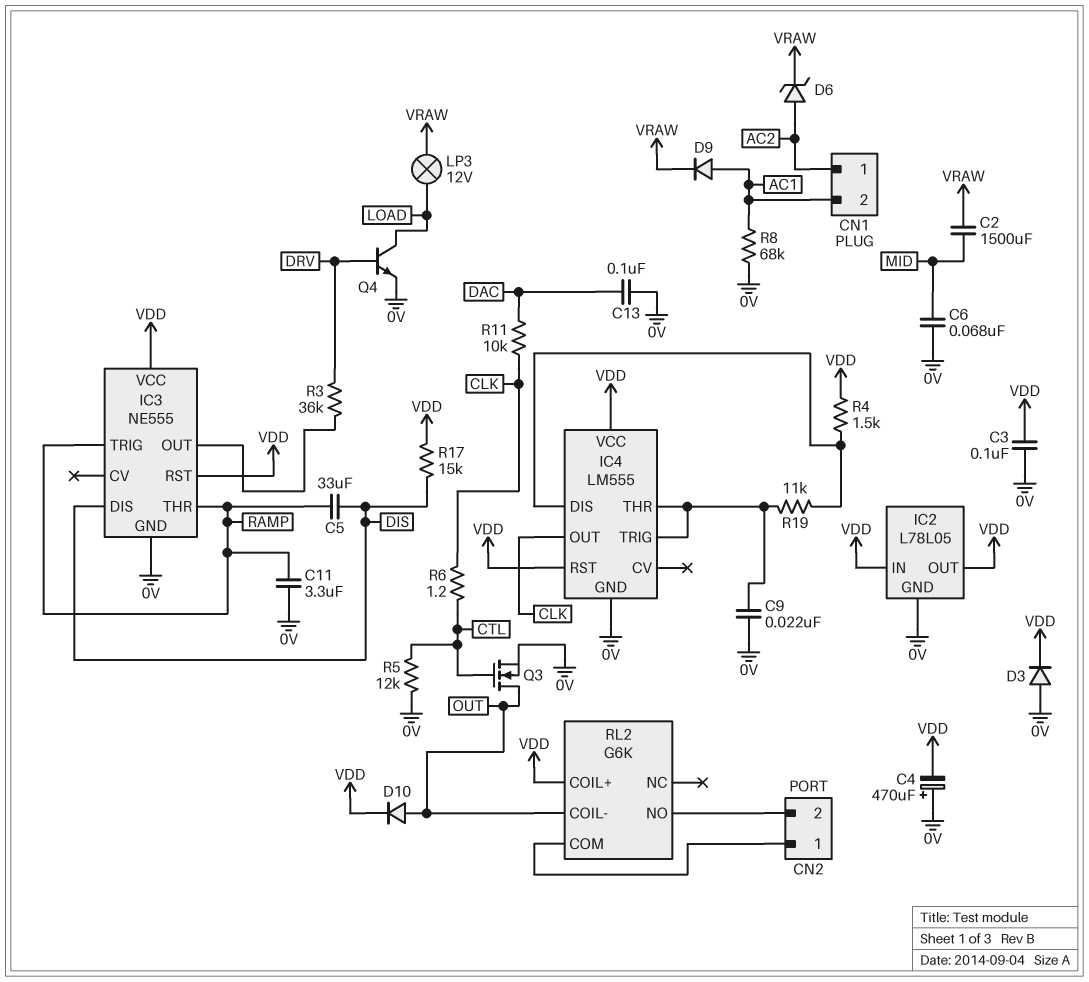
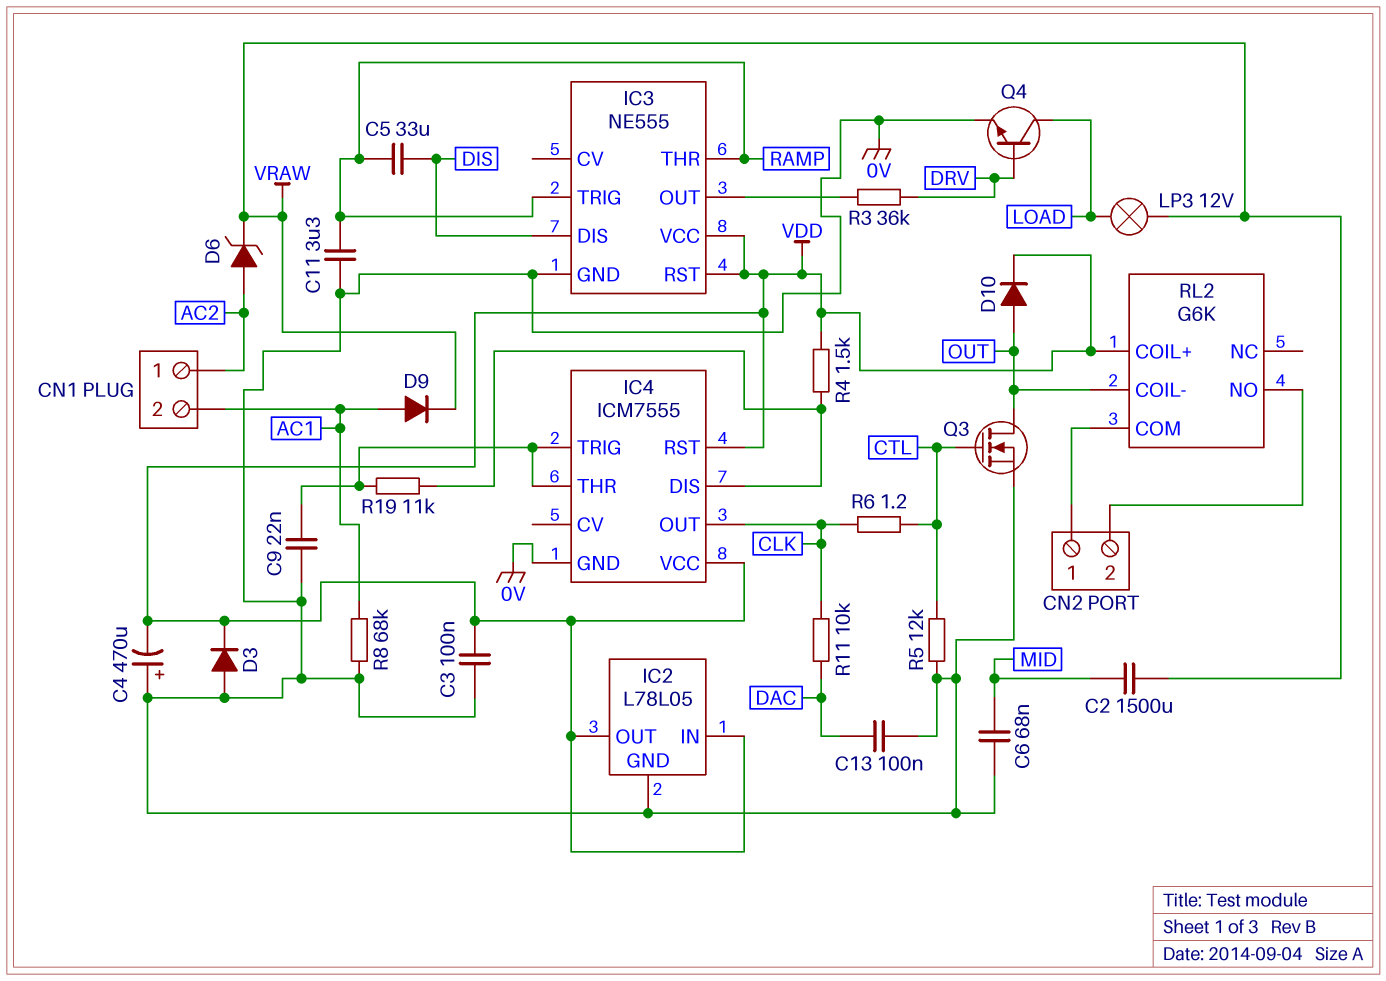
IC4: LM555 -> ICM7555
R17: 15k (DIS, VDD) -> none

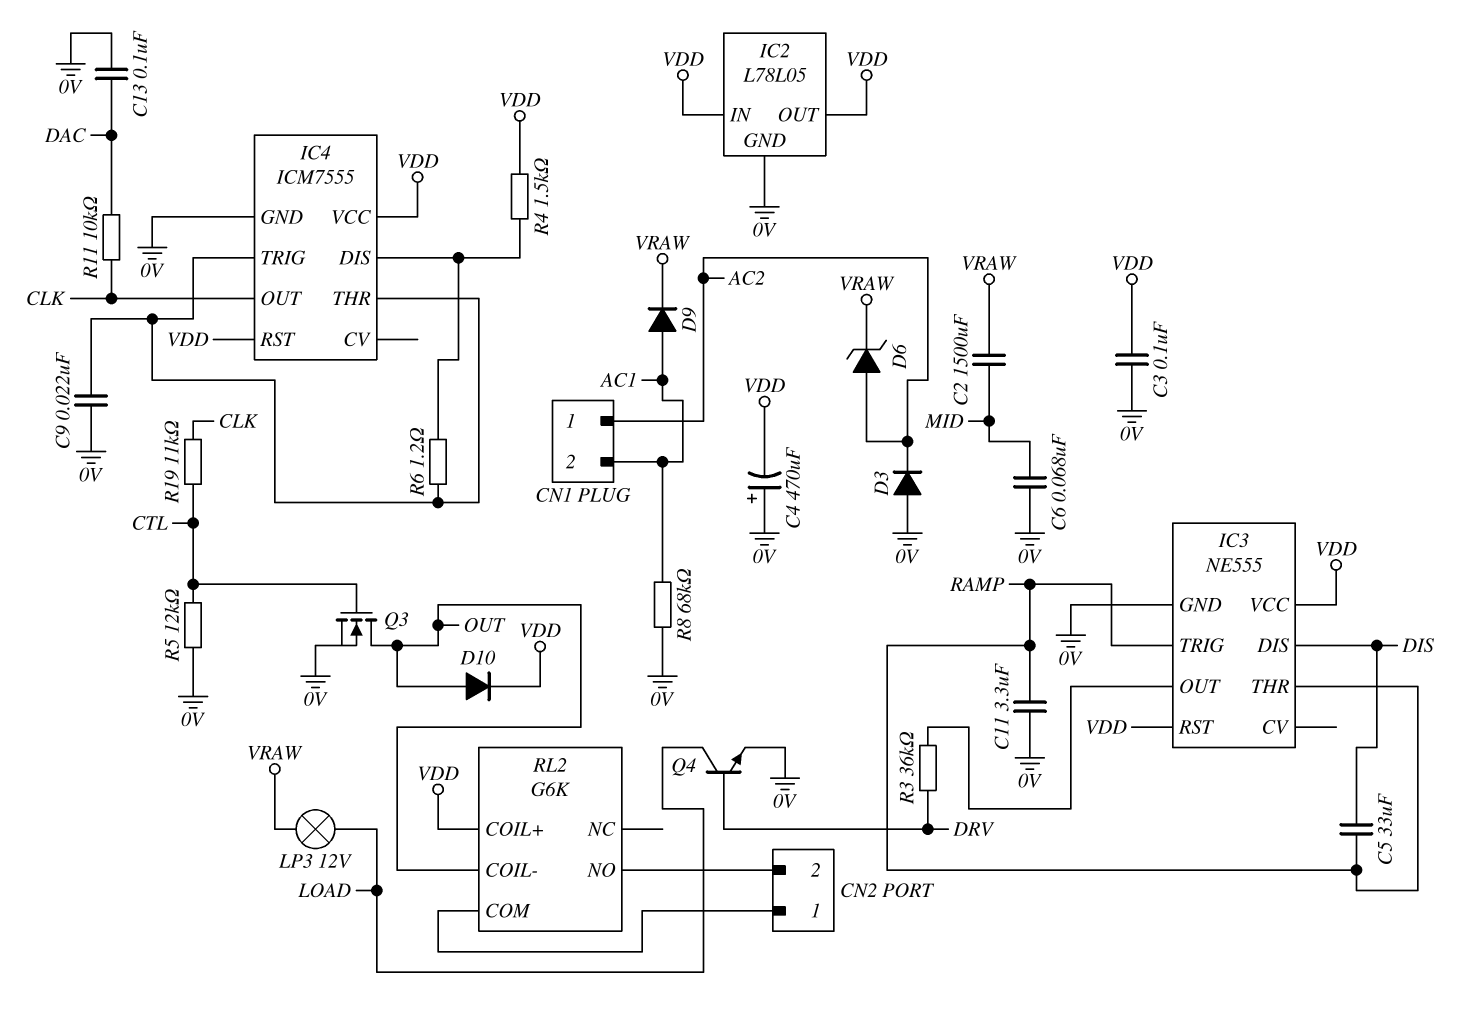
D3: diode (A 0V, K VDD) -> diode (A 0V, K AC2)
R6: 1.2 (CLK, CTL) -> 1.2 (IC4/DIS, IC4/THR)
R19: 11k (IC4/DIS, IC4/THR) -> 11k (CLK, CTL)

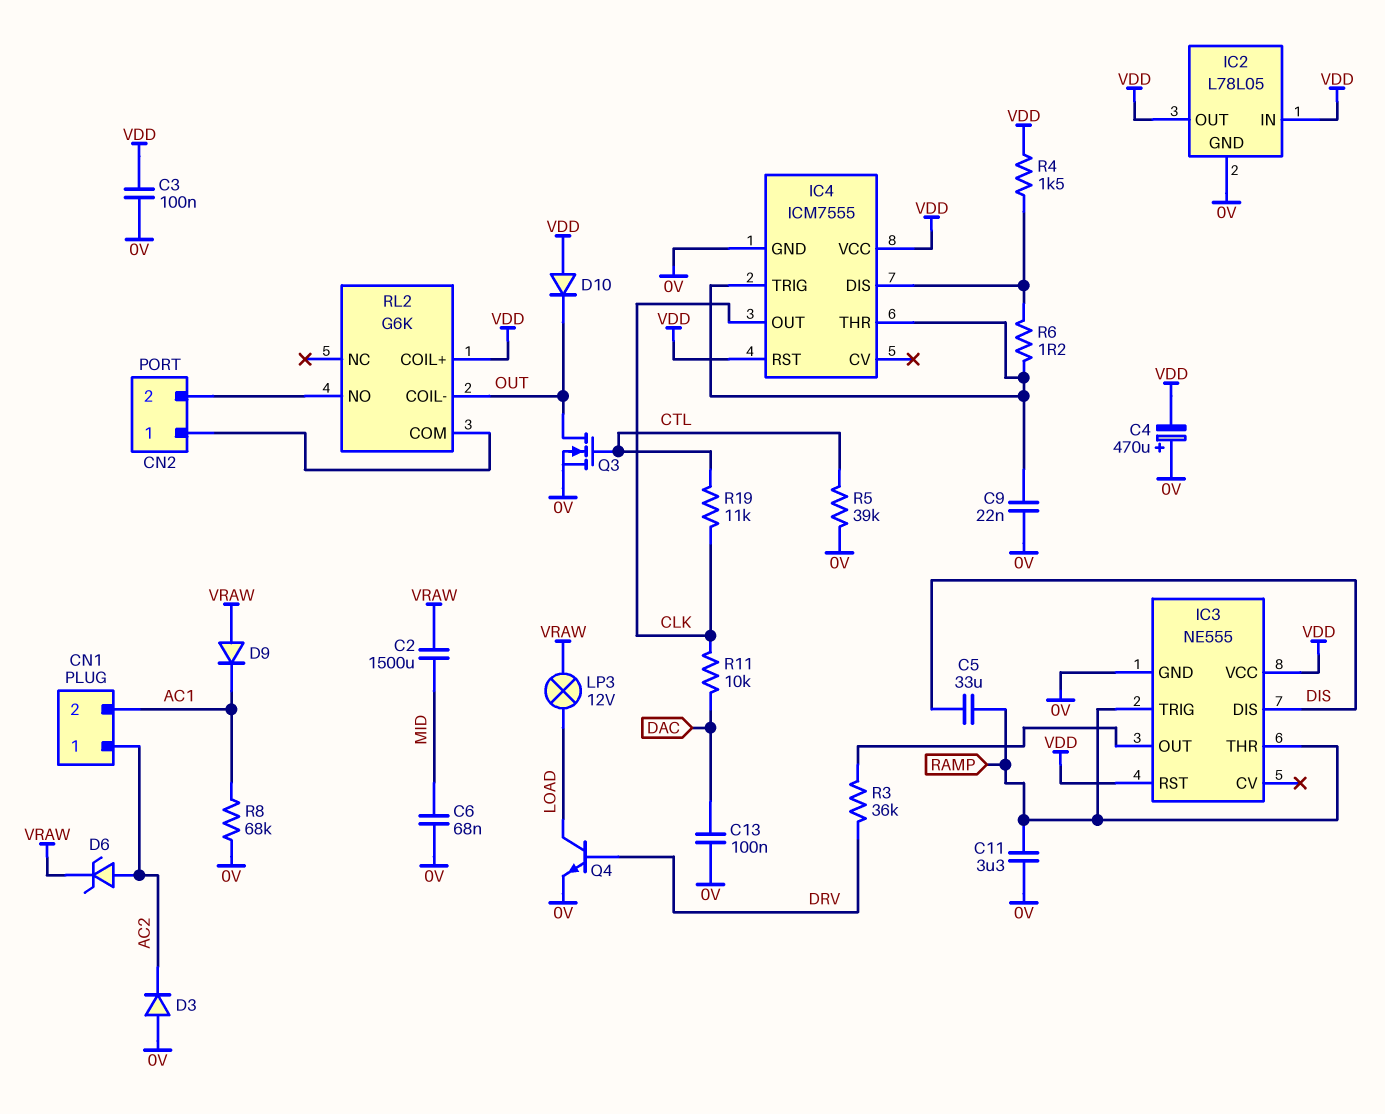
D9: diode (A AC1, K VRAW) -> diode (A VRAW, K AC1)
D10: diode (A OUT, K VDD) -> diode (A VDD, K OUT)
R5: 12k (0V, CTL) -> 39k (0V, CTL)

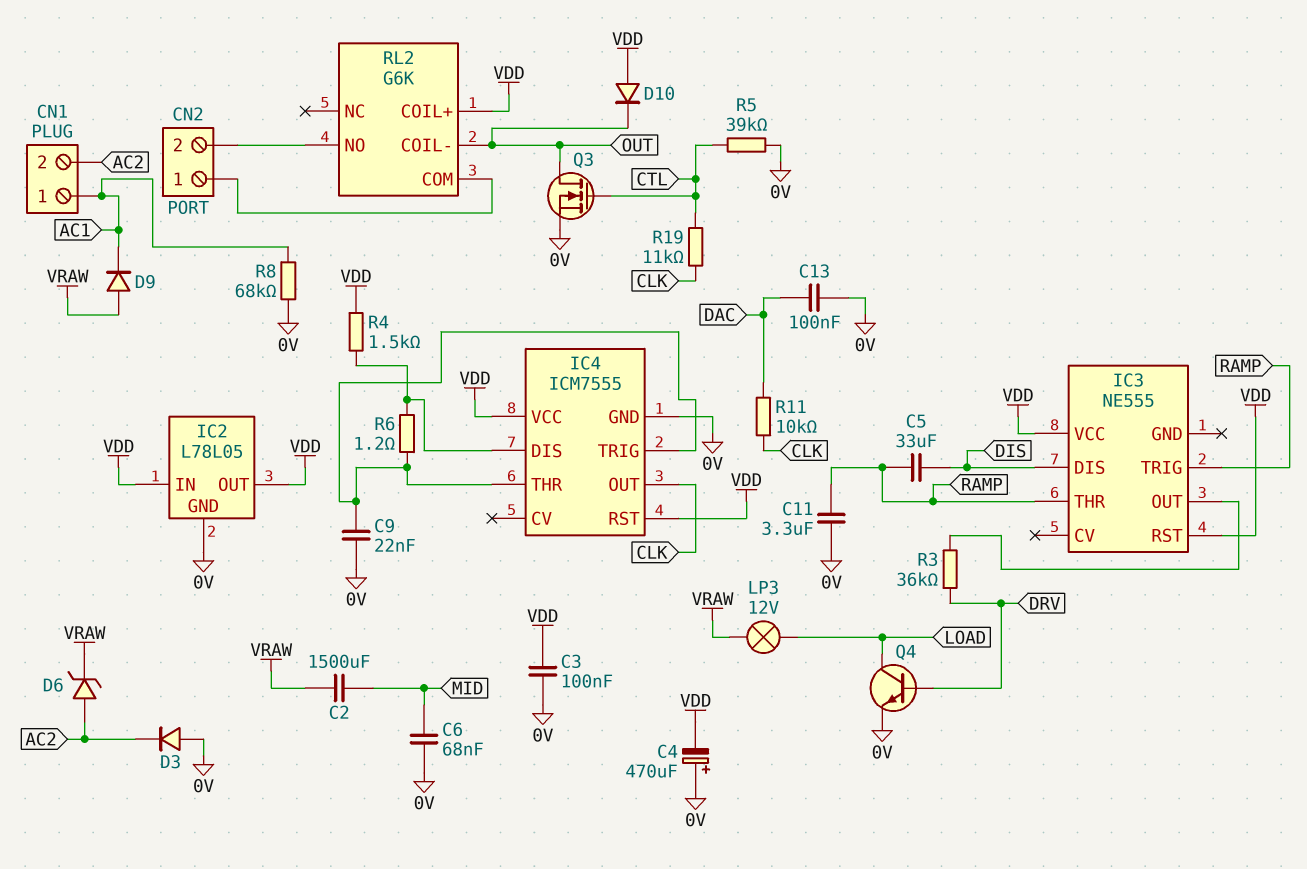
CN1 pin 1: AC2 -> AC1
CN1 pin 2: AC1 -> AC2
IC3 pin GND: 0V -> none

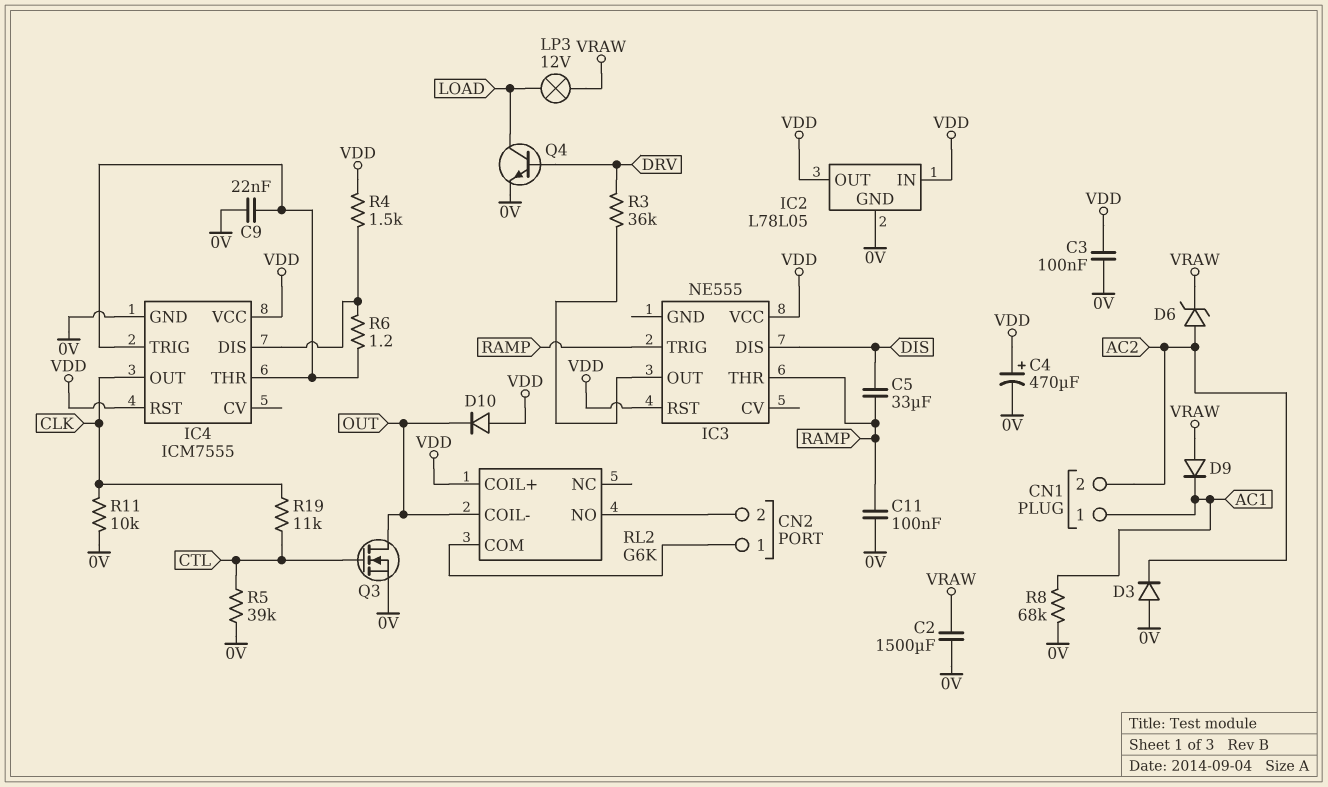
C2: 1500uF (MID, VRAW) -> 1500uF (0V, VRAW)
C4: 470uF (plus 0V, minus VDD) -> 470uF (plus VDD, minus 0V)
C6: 68nF (0V, MID) -> none
C11: 3.3uF (0V, RAMP) -> 100nF (0V, RAMP)
C13: 100nF (0V, DAC) -> none
R11: 10k (CLK, DAC) -> 10k (0V, CLK)

